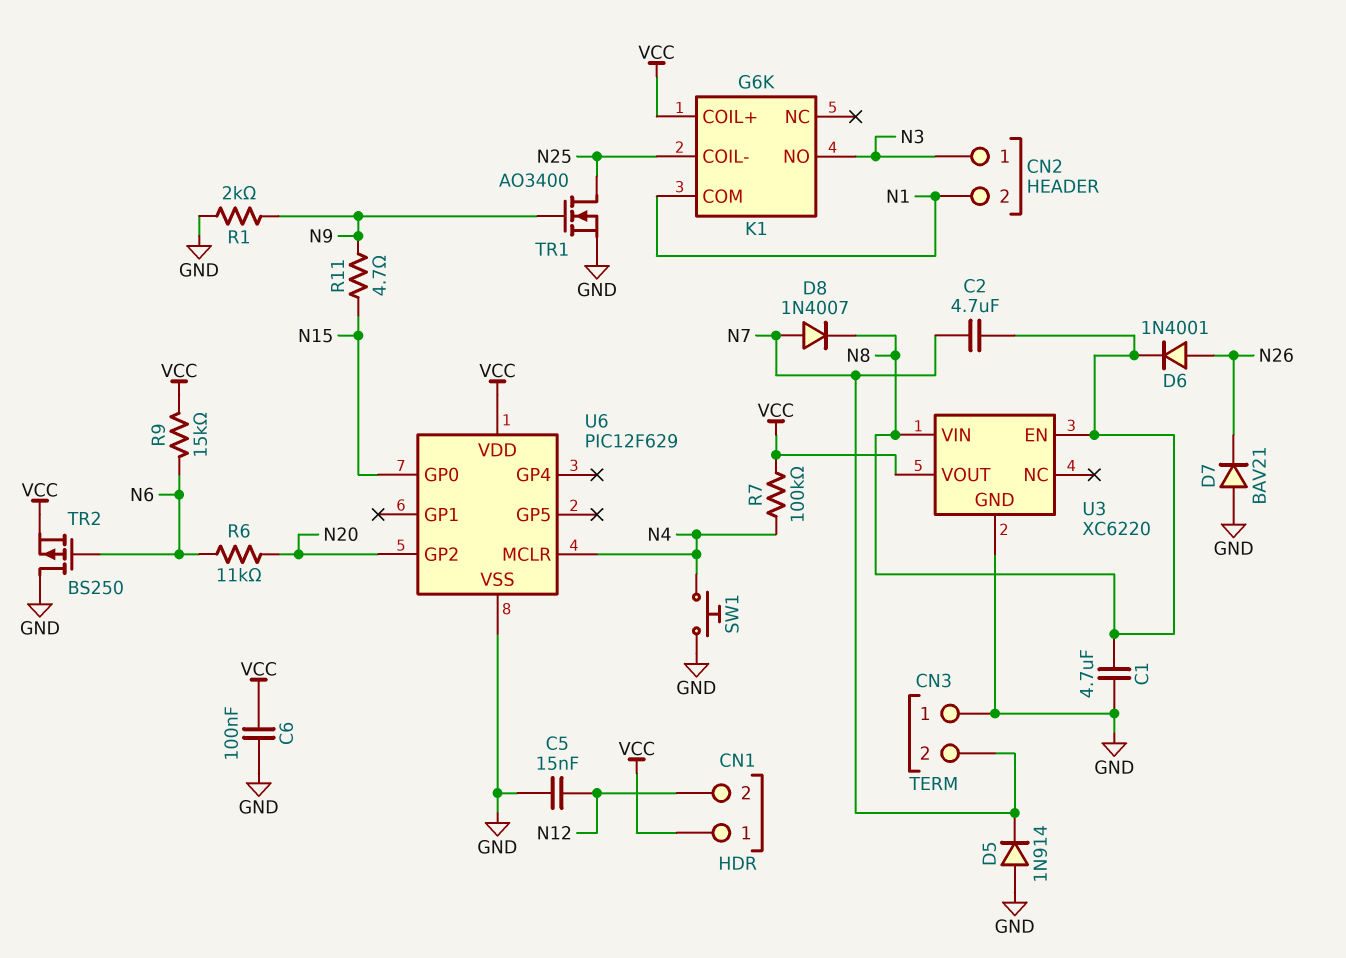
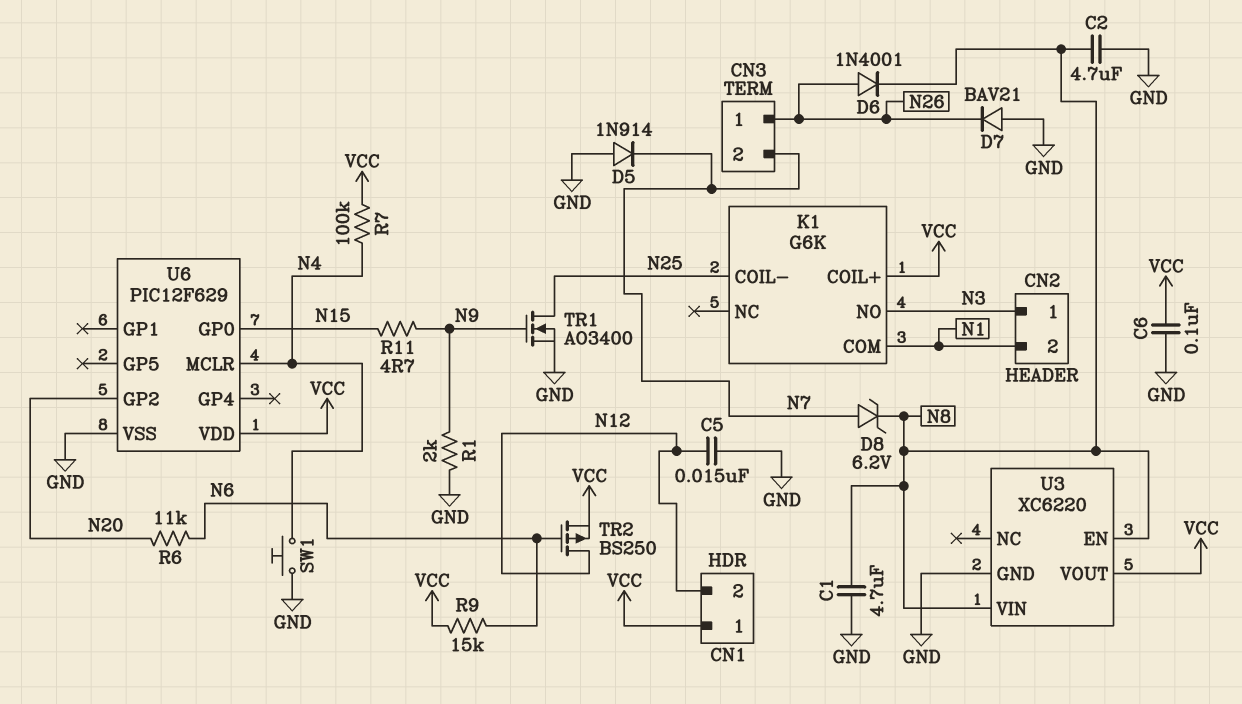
C2: 4.7uF (N7, N8) -> 4.7uF (GND, N8)
CN3 pin 1: GND -> N26
D8: diode 1N4007 (A N7, K N8) -> zener 6.2V (A N7, K N8)
TR2: PMOS BS250 (G N6, D GND, S VCC) -> PMOS BS250 (G N6, D N12, S VCC)

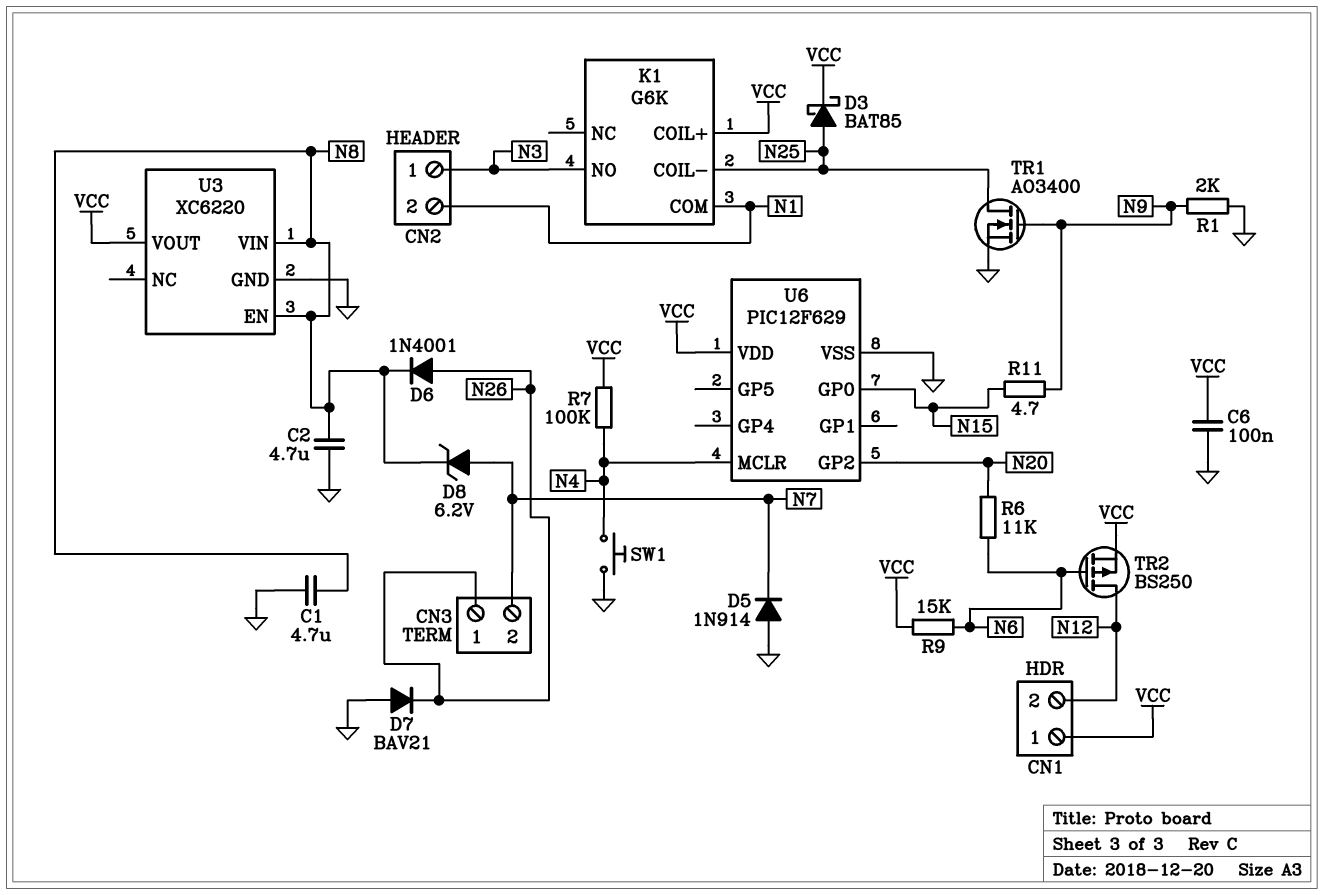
C5: 15nF (GND, N12) -> none
D3: none -> schottky BAT85 (A N25, K VCC)

